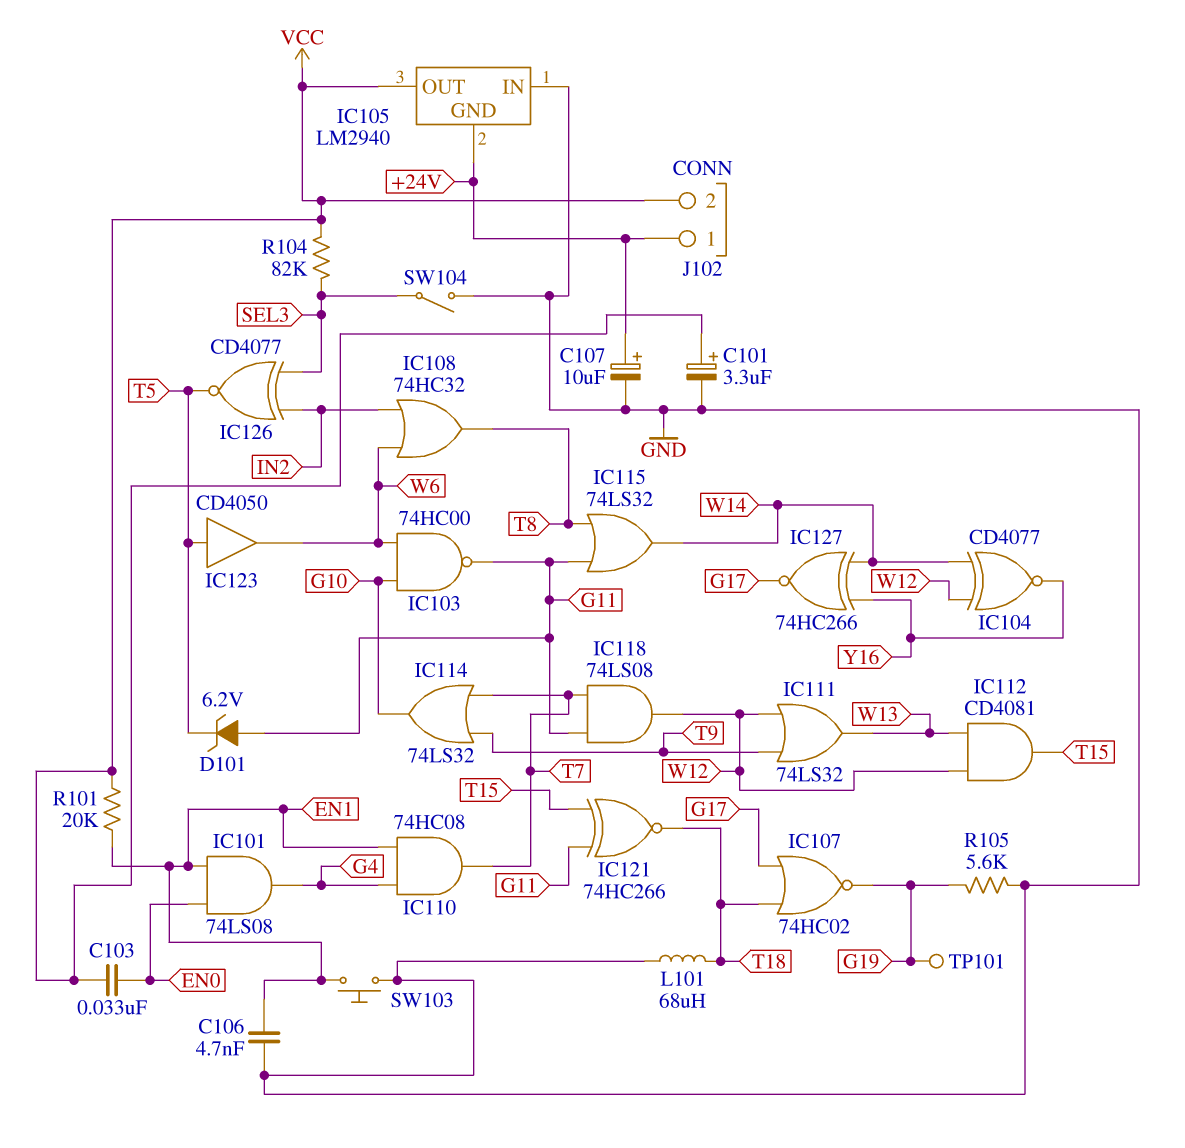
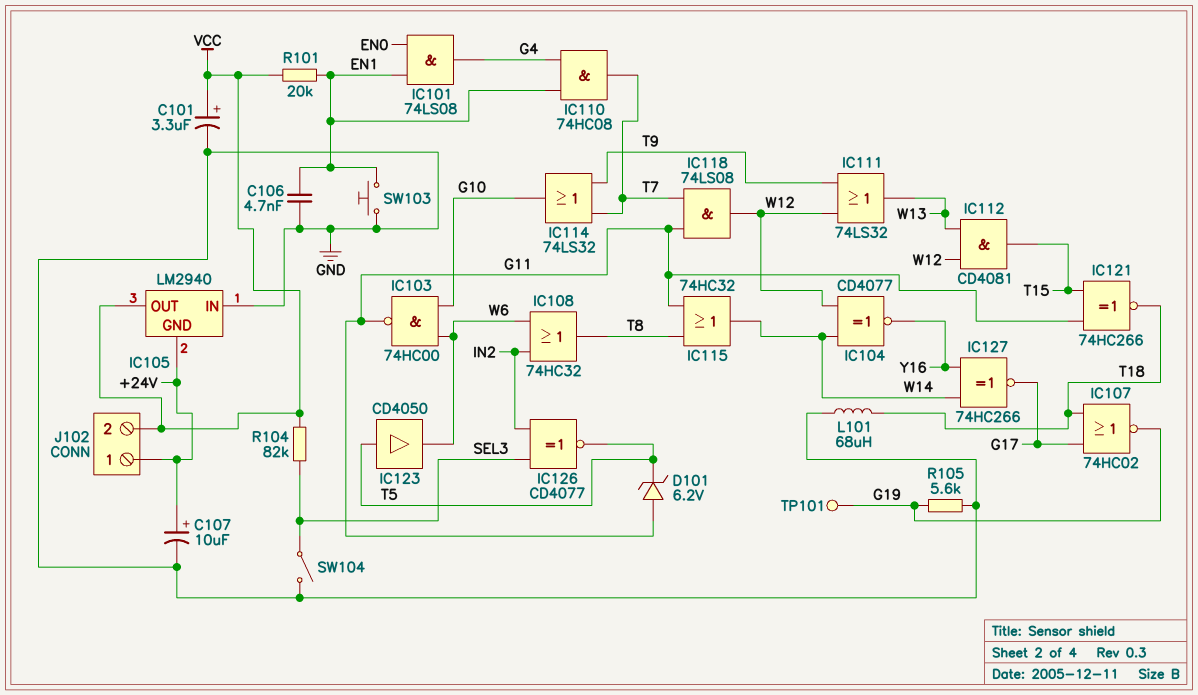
C103: 33nF (EN0, VCC) -> none
IC115: OR 74LS32 (in G11, in T8, out W14) -> OR 74HC32 (in G11, in T8, out W14)

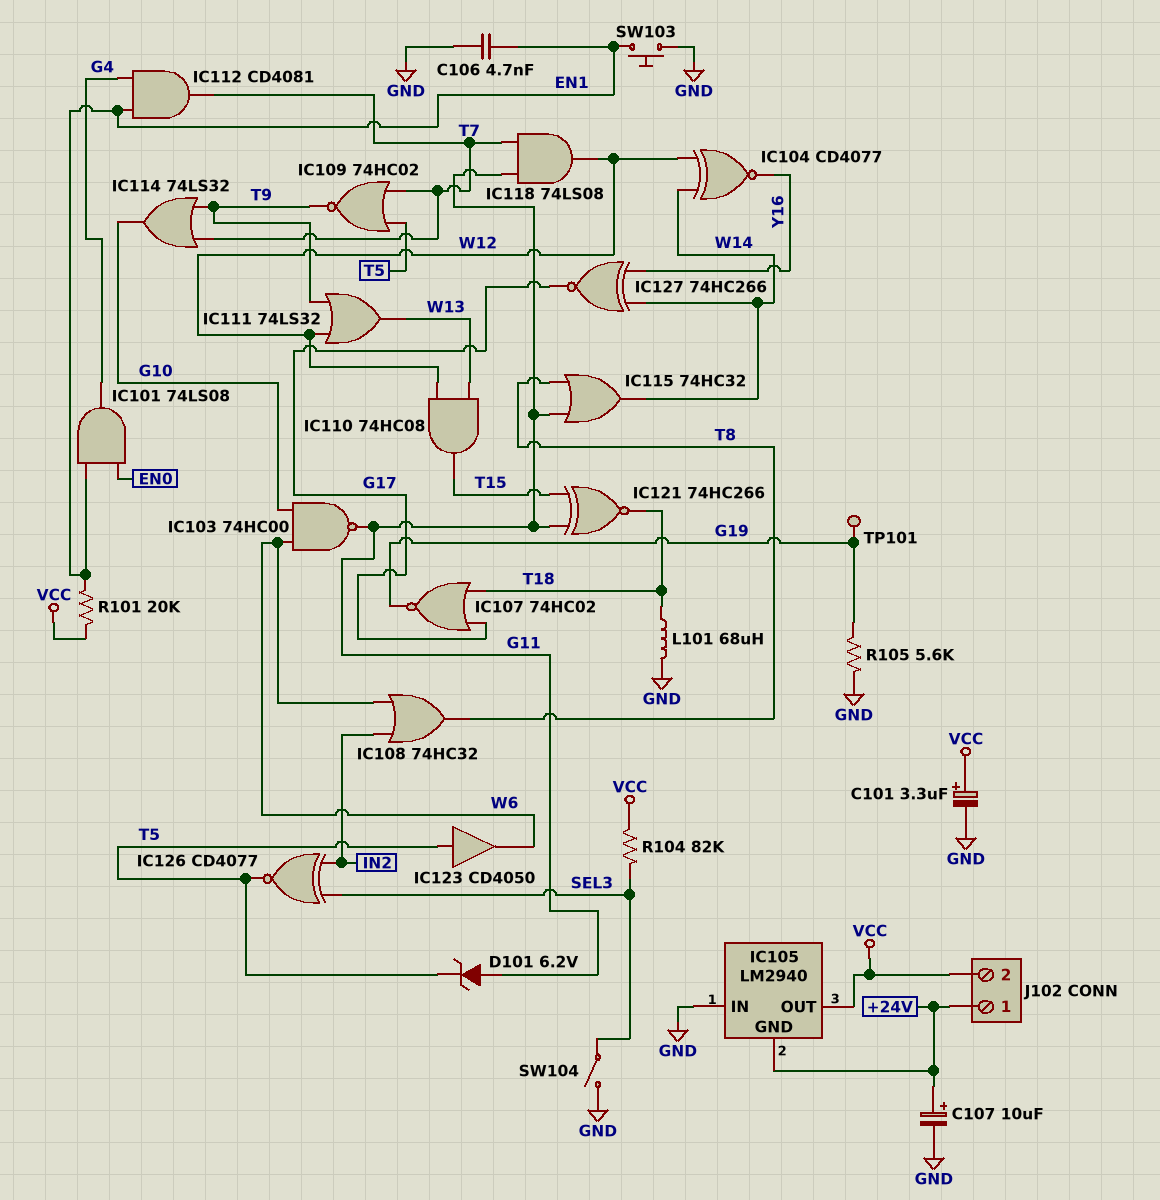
IC109: none -> NOR 74HC02 (in T5, in T7, out T9)
IC110: AND 74HC08 (in EN1, in G4, out T7) -> AND 74HC08 (in W12, in W13, out T15)
IC112: AND CD4081 (in W12, in W13, out T15) -> AND CD4081 (in EN1, in G4, out T7)

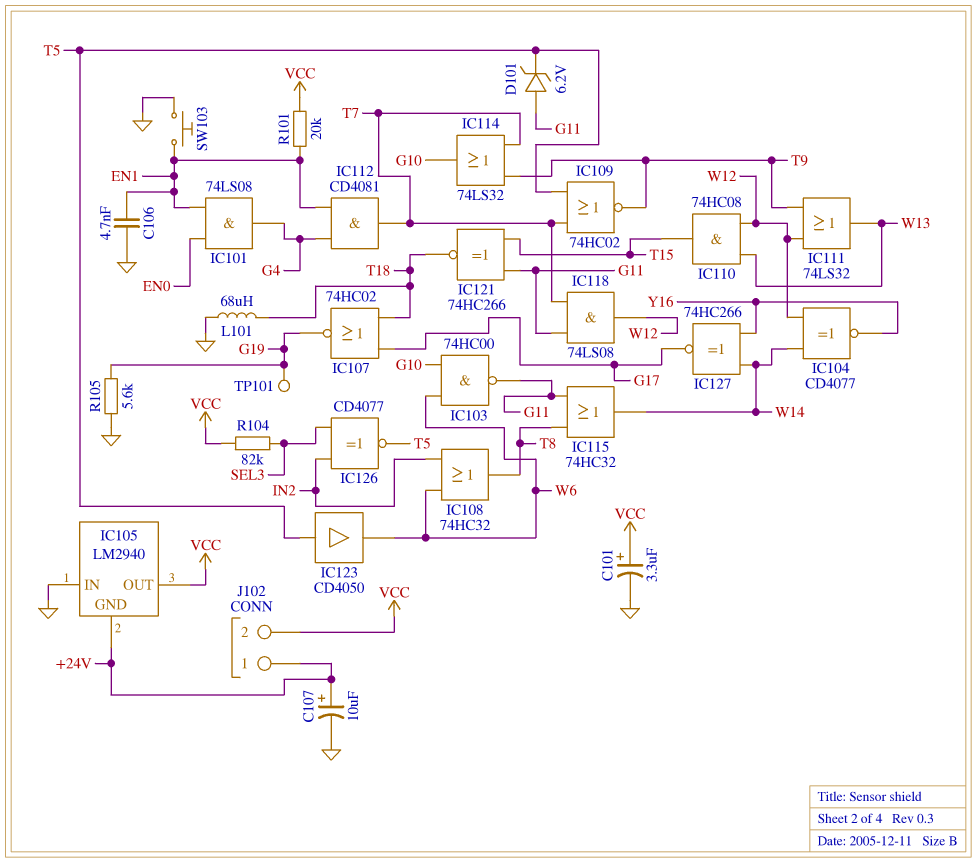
SW104: switch (GND, SEL3) -> none

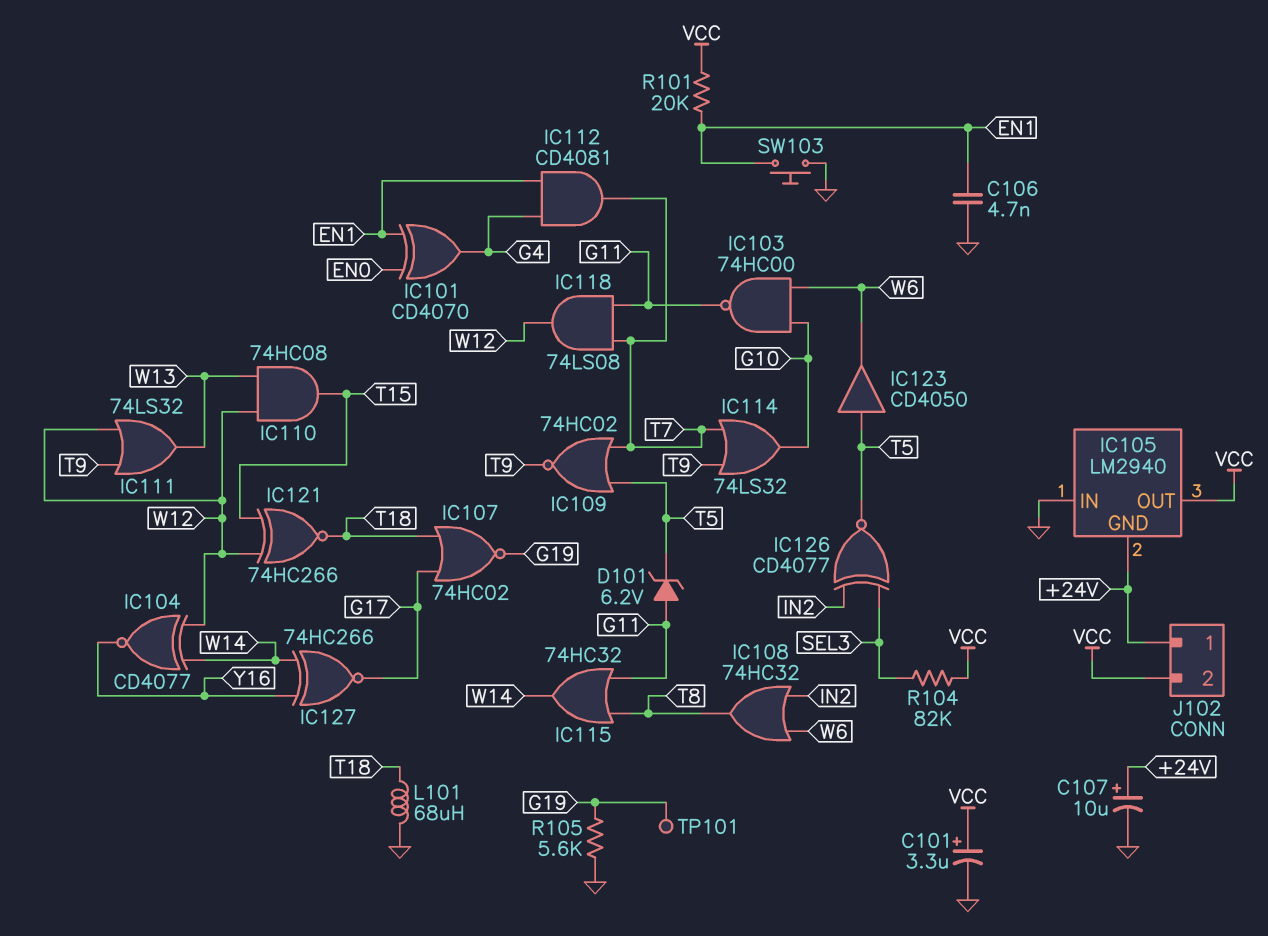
IC101: AND 74LS08 (in EN0, in EN1, out G4) -> XOR CD4070 (in EN0, in EN1, out G4)
IC121: XNOR 74HC266 (in G11, in T15, out T18) -> XNOR 74HC266 (in T15, in W12, out T18)

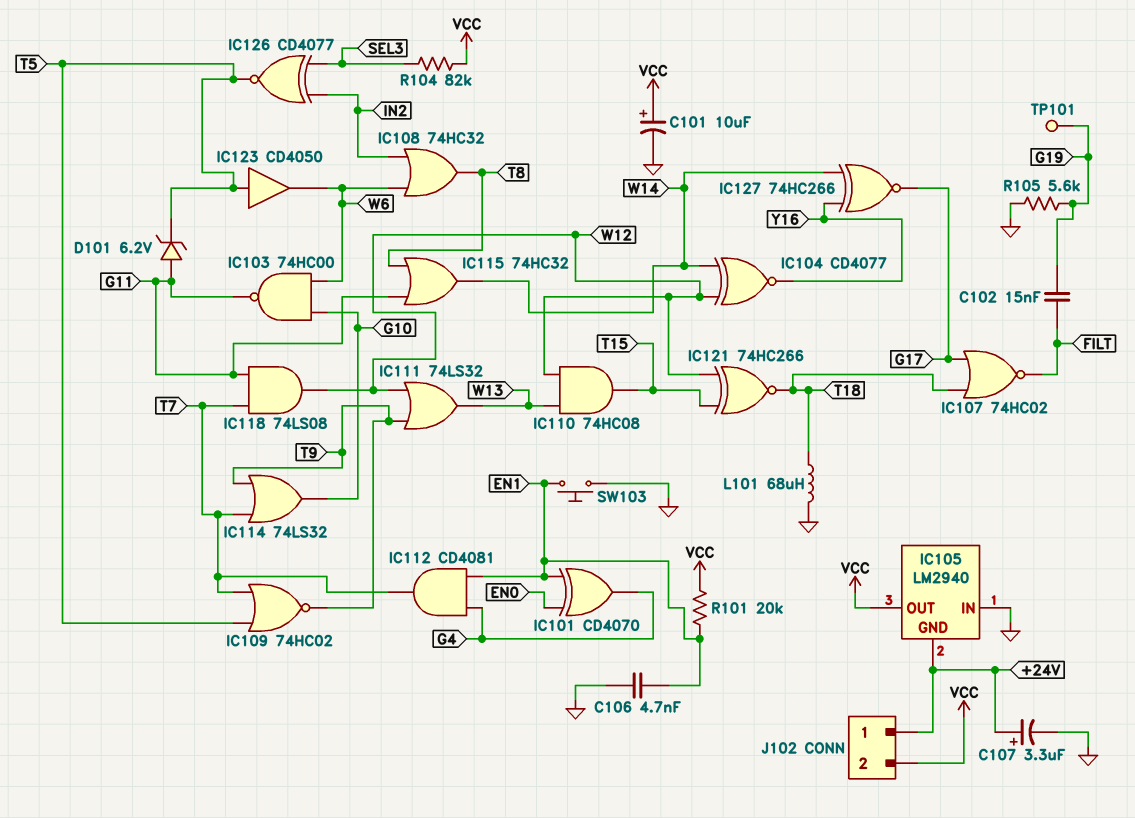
C101: 3.3uF (plus VCC, minus GND) -> 10uF (plus VCC, minus GND)
C102: none -> 15nF (FILT, G19)
C107: 10uF (plus +24V, minus GND) -> 3.3uF (plus +24V, minus GND)
IC107: NOR 74HC02 (in G17, in T18, out G19) -> NOR 74HC02 (in G17, in T18, out FILT)

